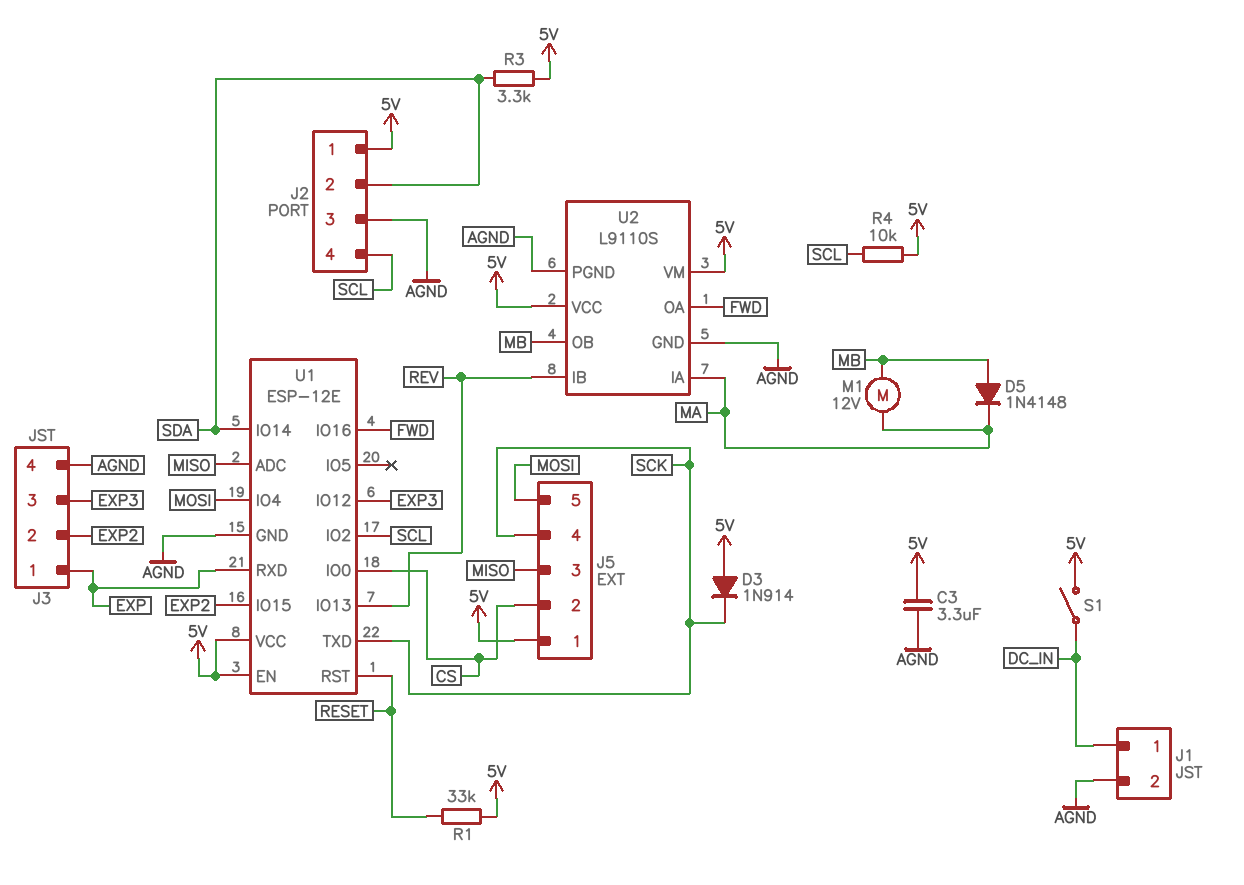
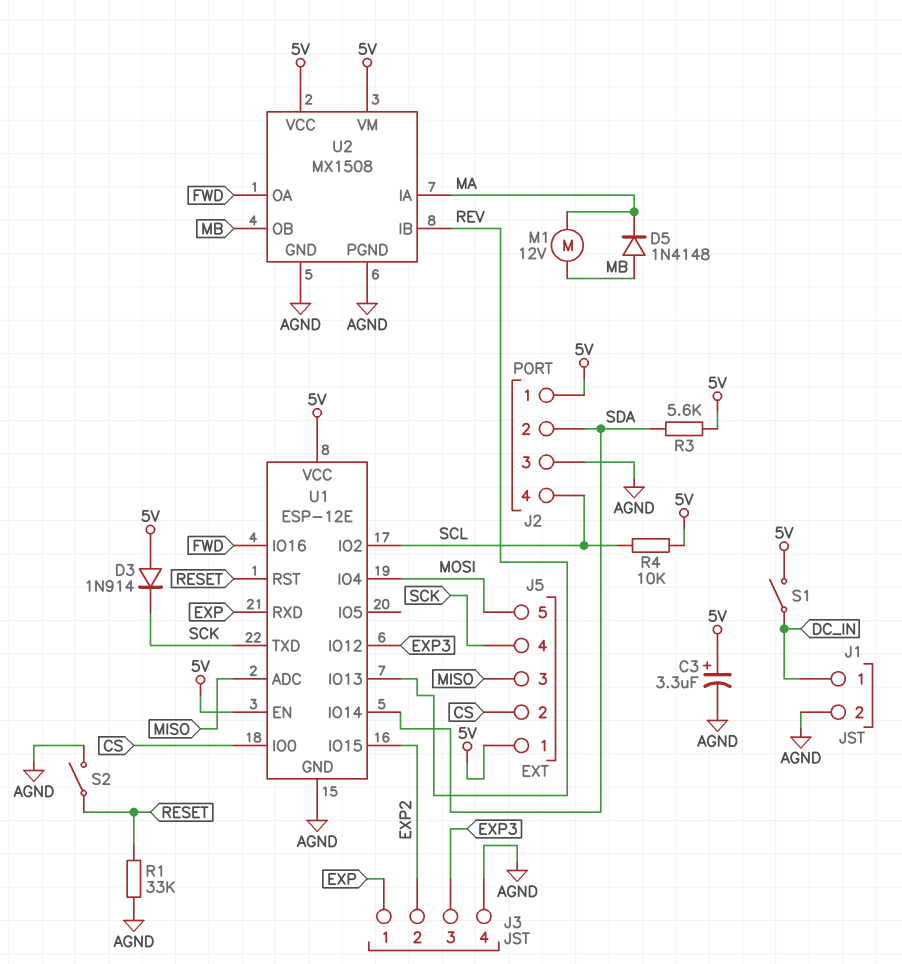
C3: 3.3uF (5V, AGND) -> 3.3uF (plus 5V, minus AGND)
R1: 33k (5V, RESET) -> 33k (AGND, RESET)
R3: 3.3k (5V, SDA) -> 5.6k (5V, SDA)
S2: none -> switch (AGND, RESET)
U2: L9110S -> MX1508

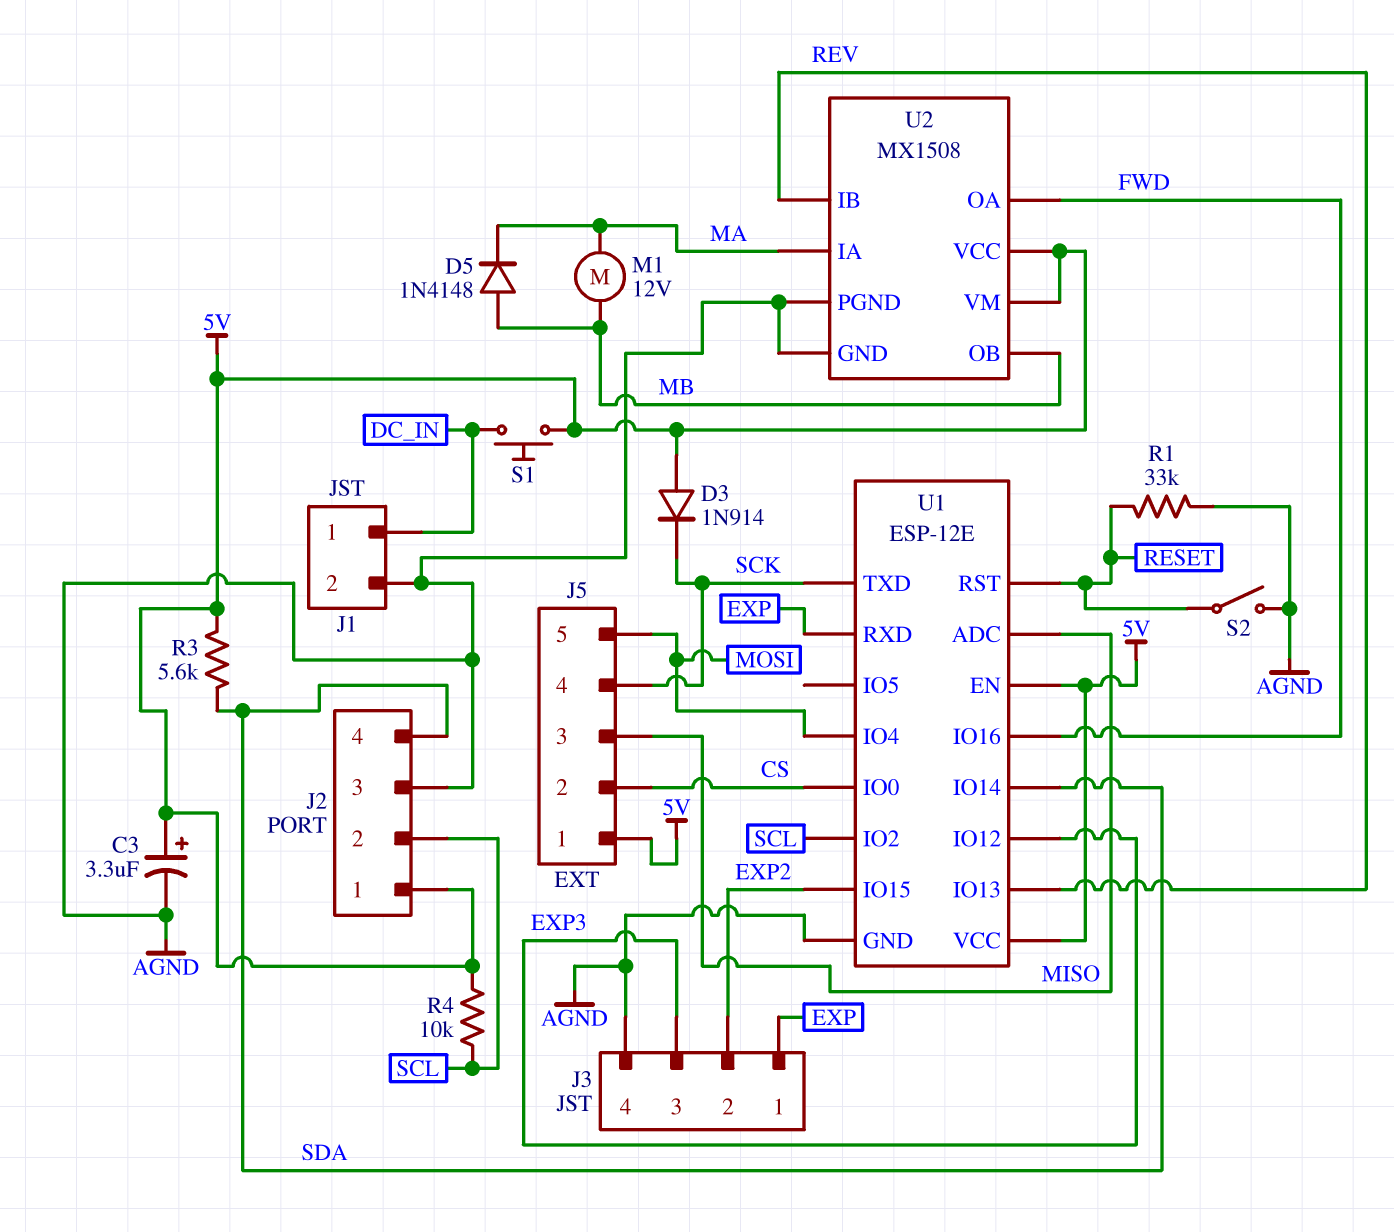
J2 pin 2: SDA -> SCL
J2 pin 4: SCL -> SDA
S1: switch (5V, DC_IN) -> button (5V, DC_IN)

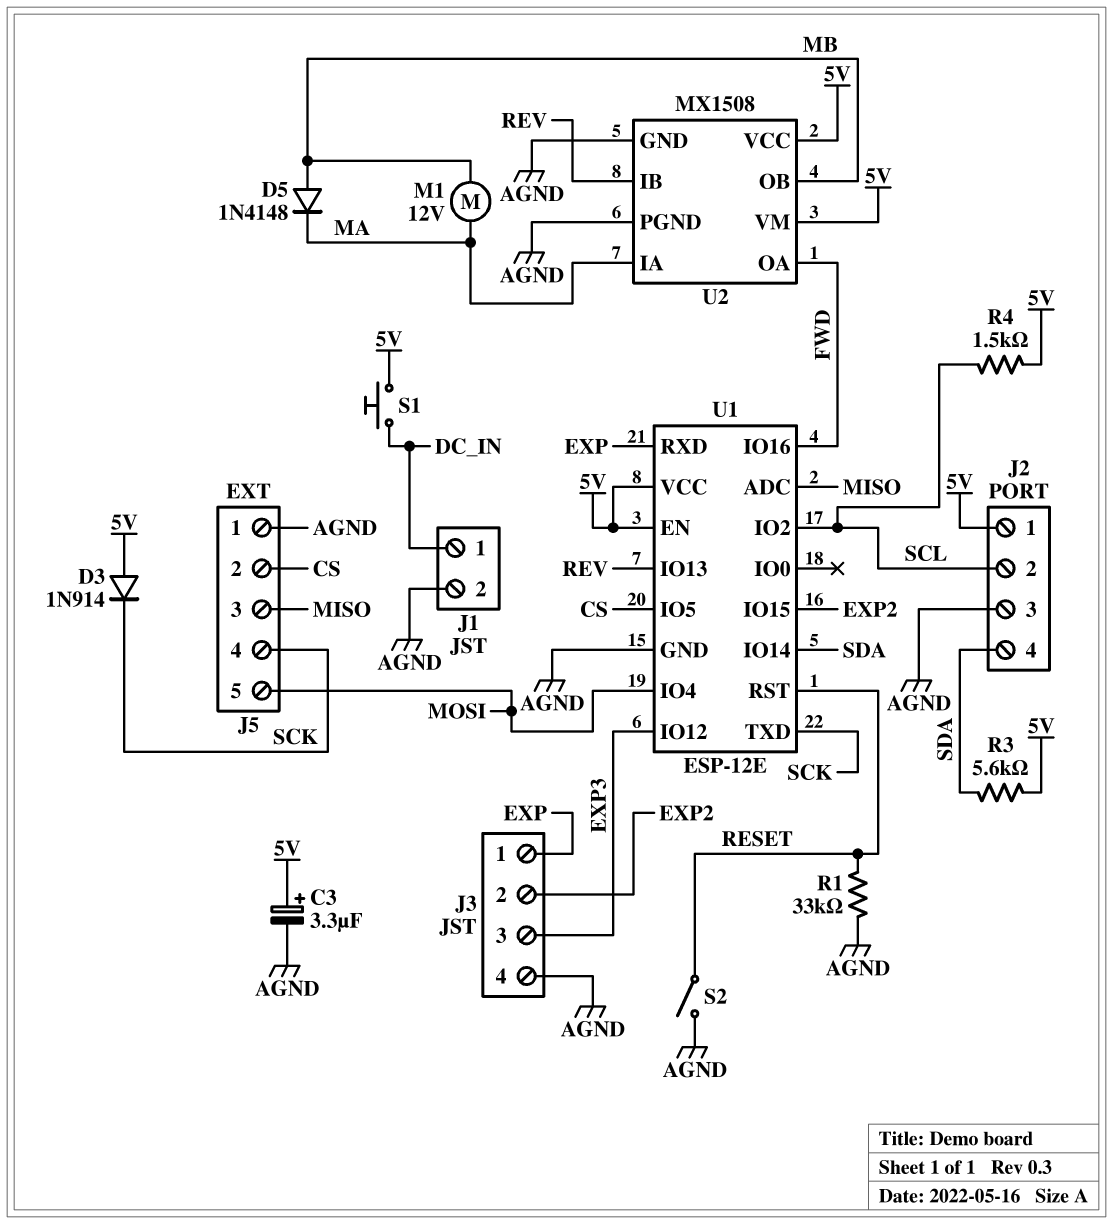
J5 pin 1: 5V -> AGND
R4: 10k (5V, SCL) -> 1.5k (5V, SCL)
U1 pin IO0: CS -> none
U1 pin IO5: none -> CS

